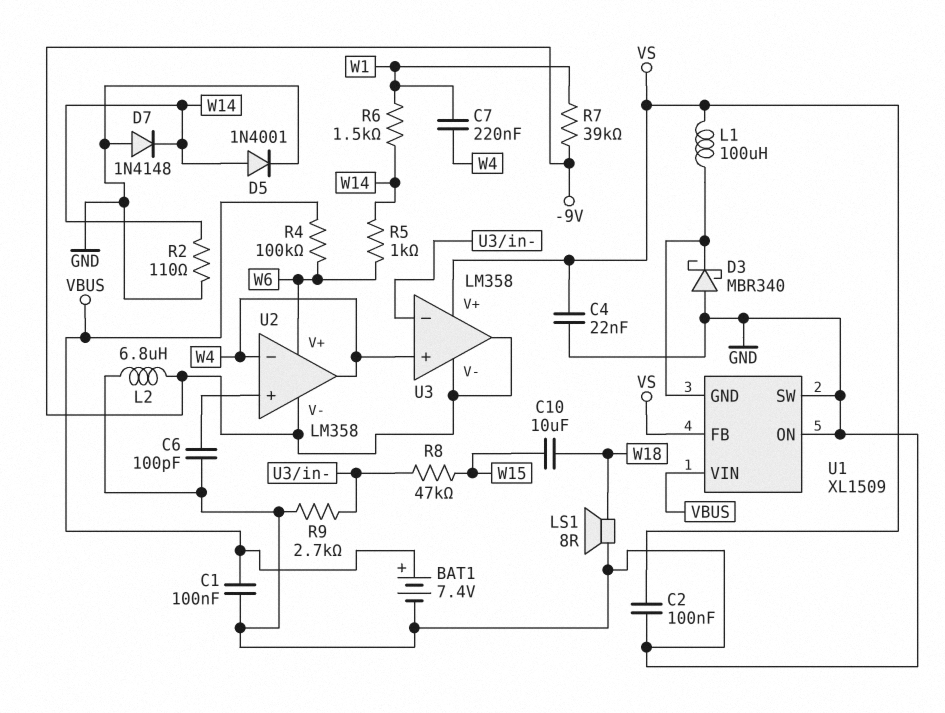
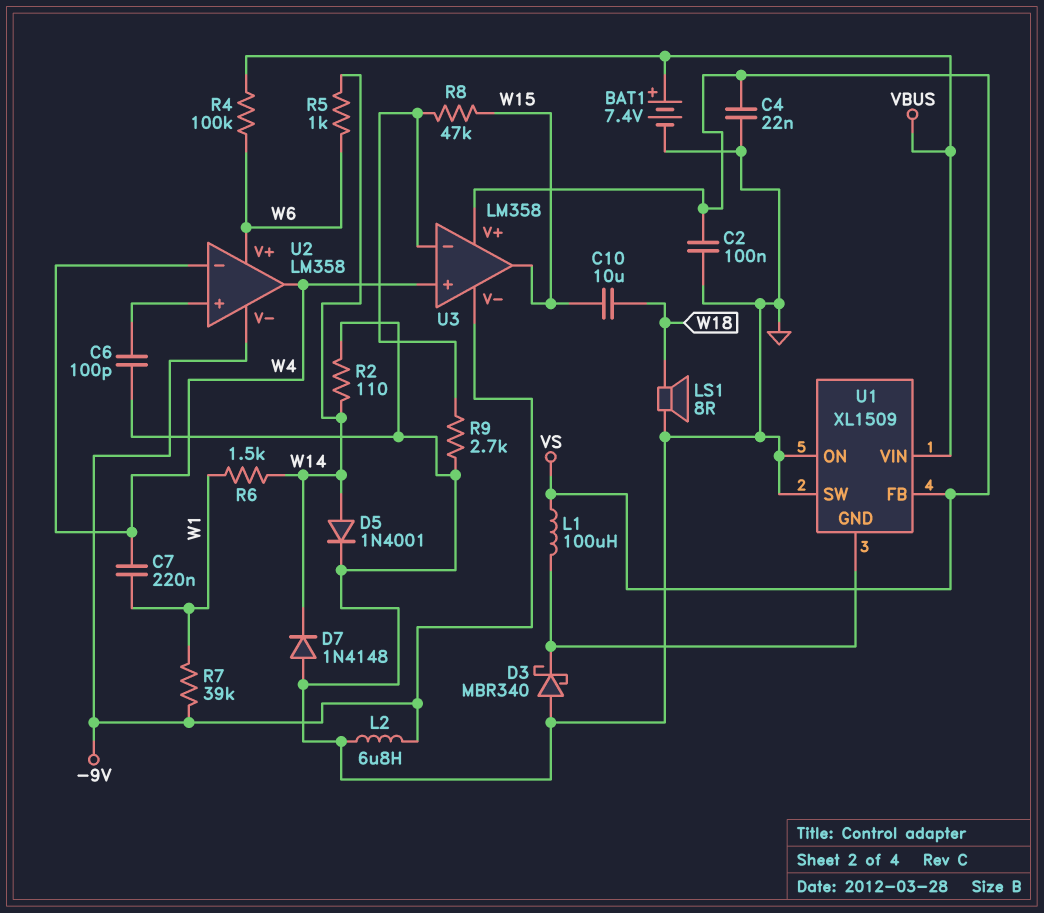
C1: 100nF (GND, VBUS) -> none
U3 pin out: -9V -> W15

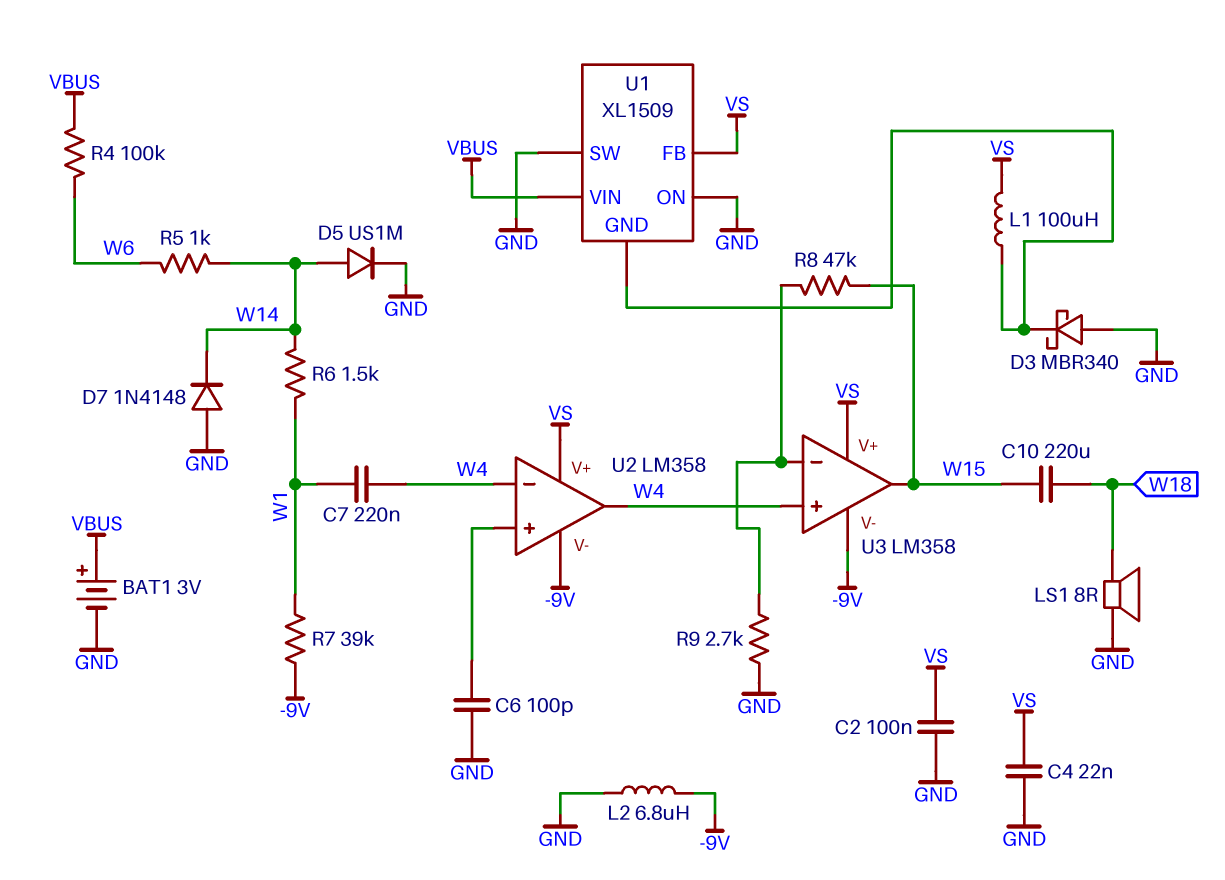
BAT1: 7.4V (plus VBUS, minus GND) -> 3V (plus VBUS, minus GND)
C10: 10uF (W15, W18) -> 220uF (W15, W18)
D5: diode 1N4001 (A W14, K GND) -> diode US1M (A W14, K GND)
R2: 110 (GND, W14) -> none
U2 pin V+: W6 -> VS

